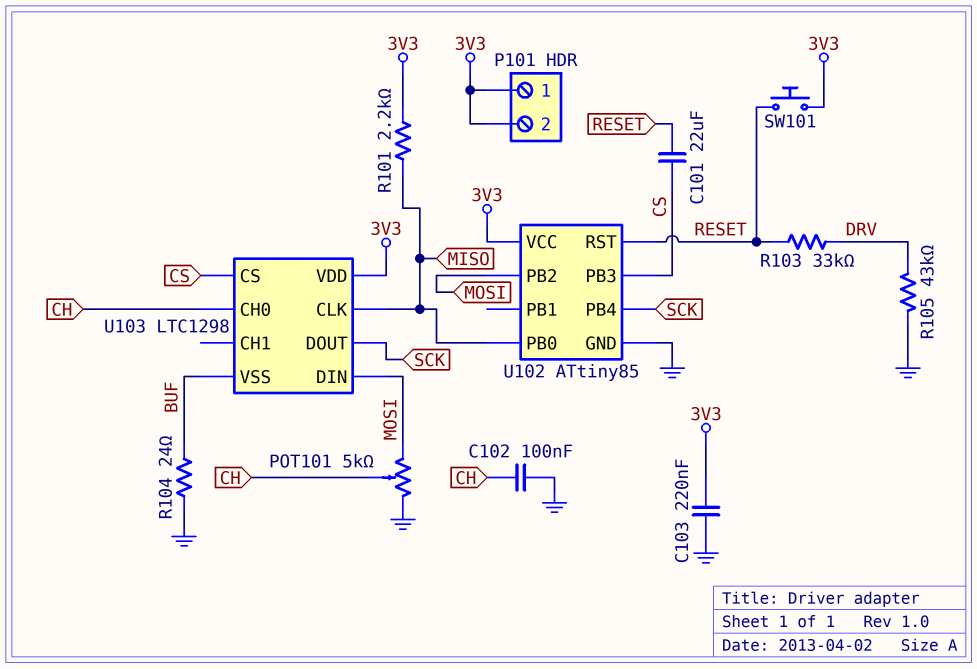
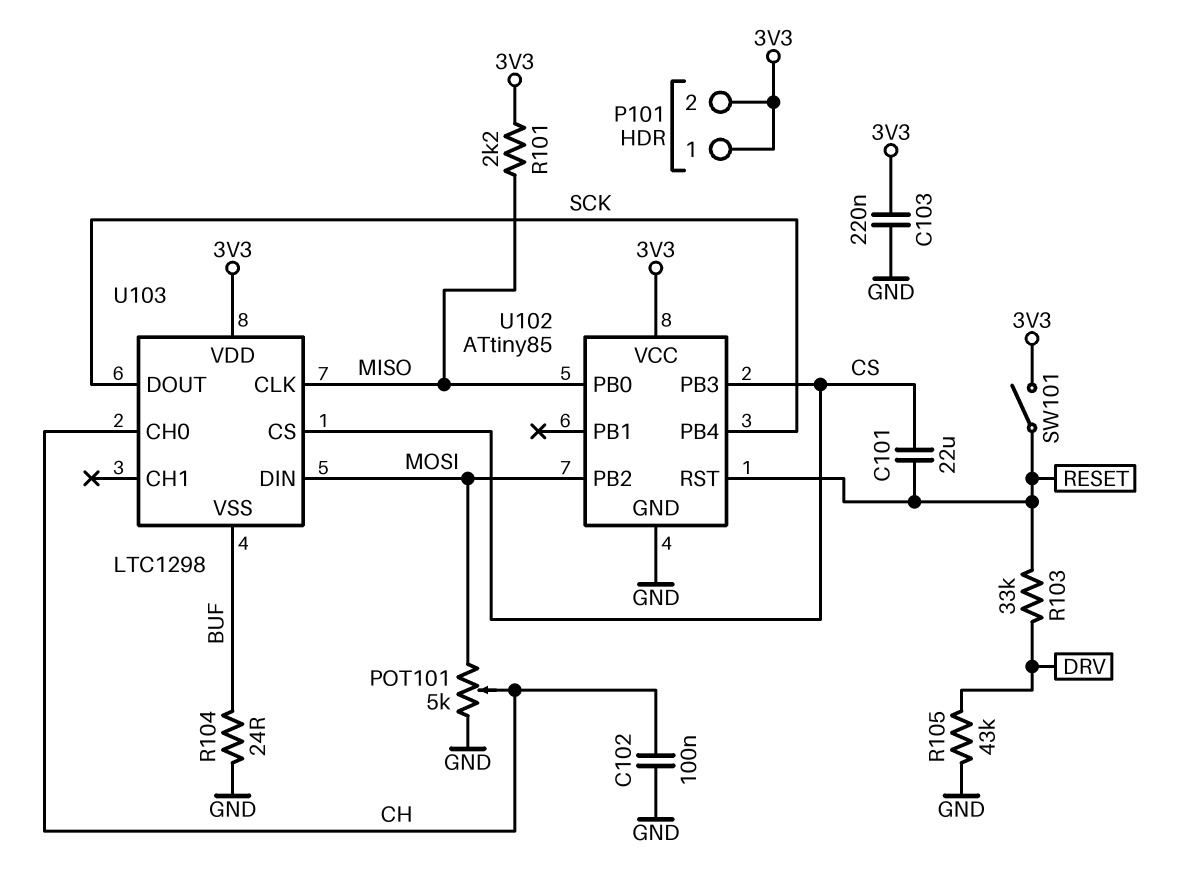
SW101: button (3V3, RESET) -> switch (3V3, RESET)

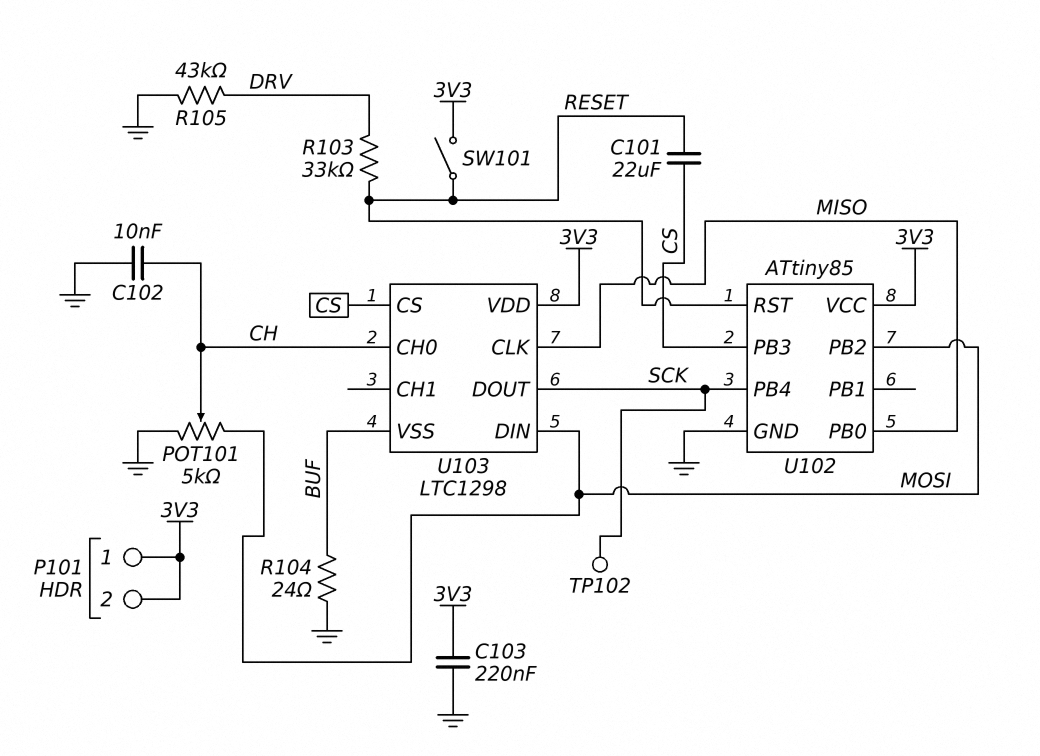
C102: 100nF (CH, GND) -> 10nF (CH, GND)
R101: 2.2k (3V3, MISO) -> none
TP102: none -> test point (SCK)

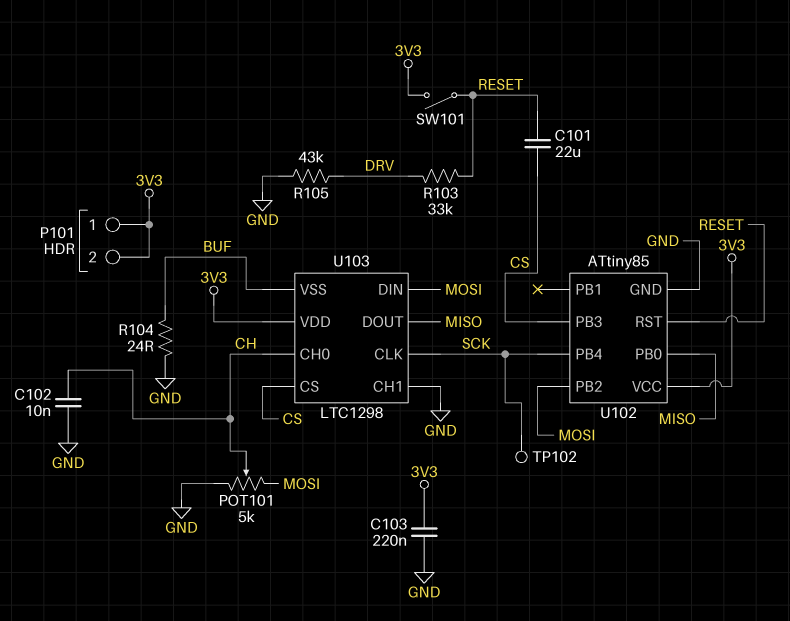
U103 pin CH1: none -> GND
U103 pin CLK: MISO -> SCK
U103 pin DOUT: SCK -> MISO

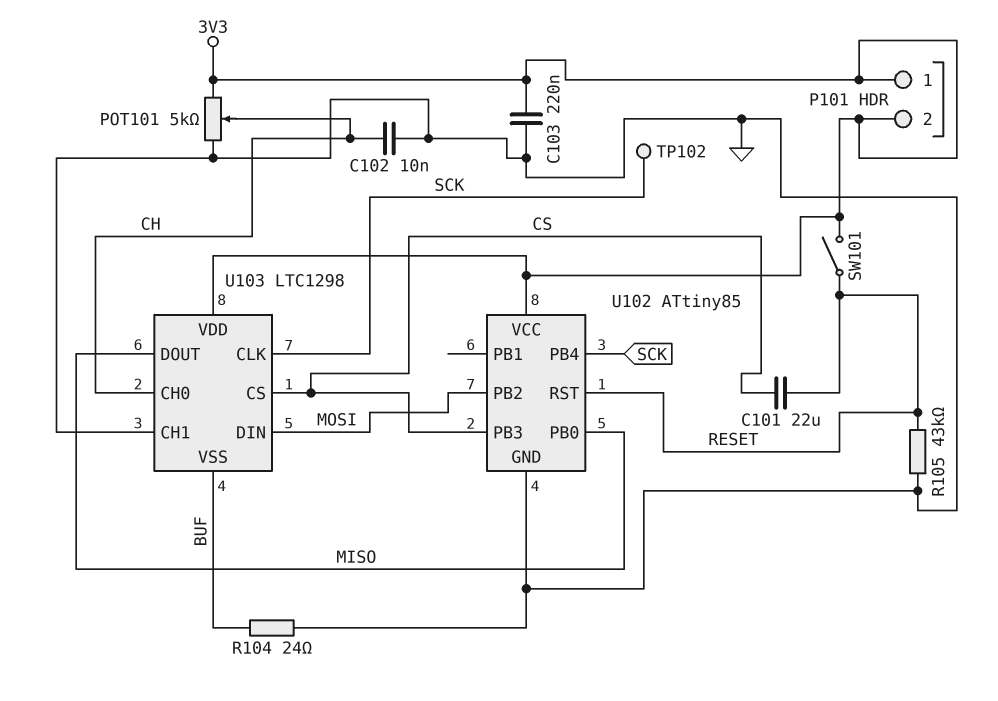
POT101: 5k (GND, MOSI, wiper CH) -> 5k (3V3, GND, wiper CH)
R103: 33k (DRV, RESET) -> none
R105: 43k (DRV, GND) -> 43k (GND, RESET)

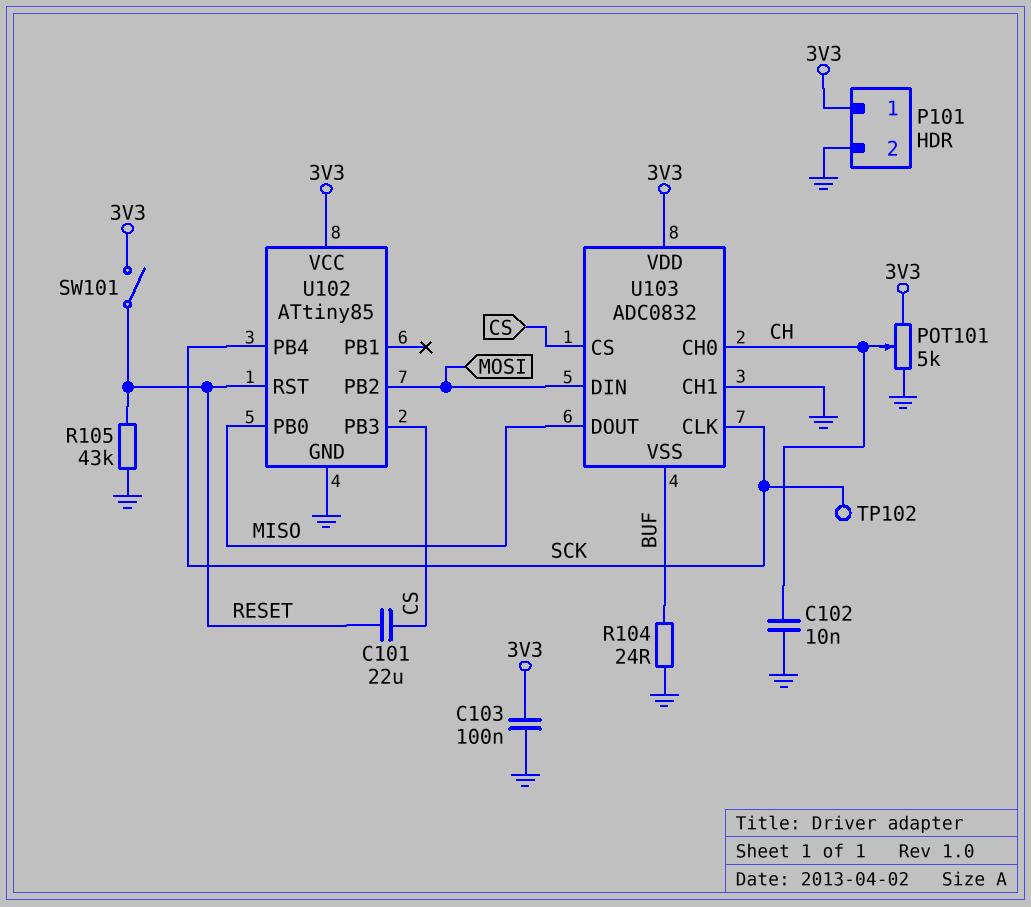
C103: 220nF (3V3, GND) -> 100nF (3V3, GND)
P101 pin 2: 3V3 -> GND
U103: LTC1298 -> ADC0832

